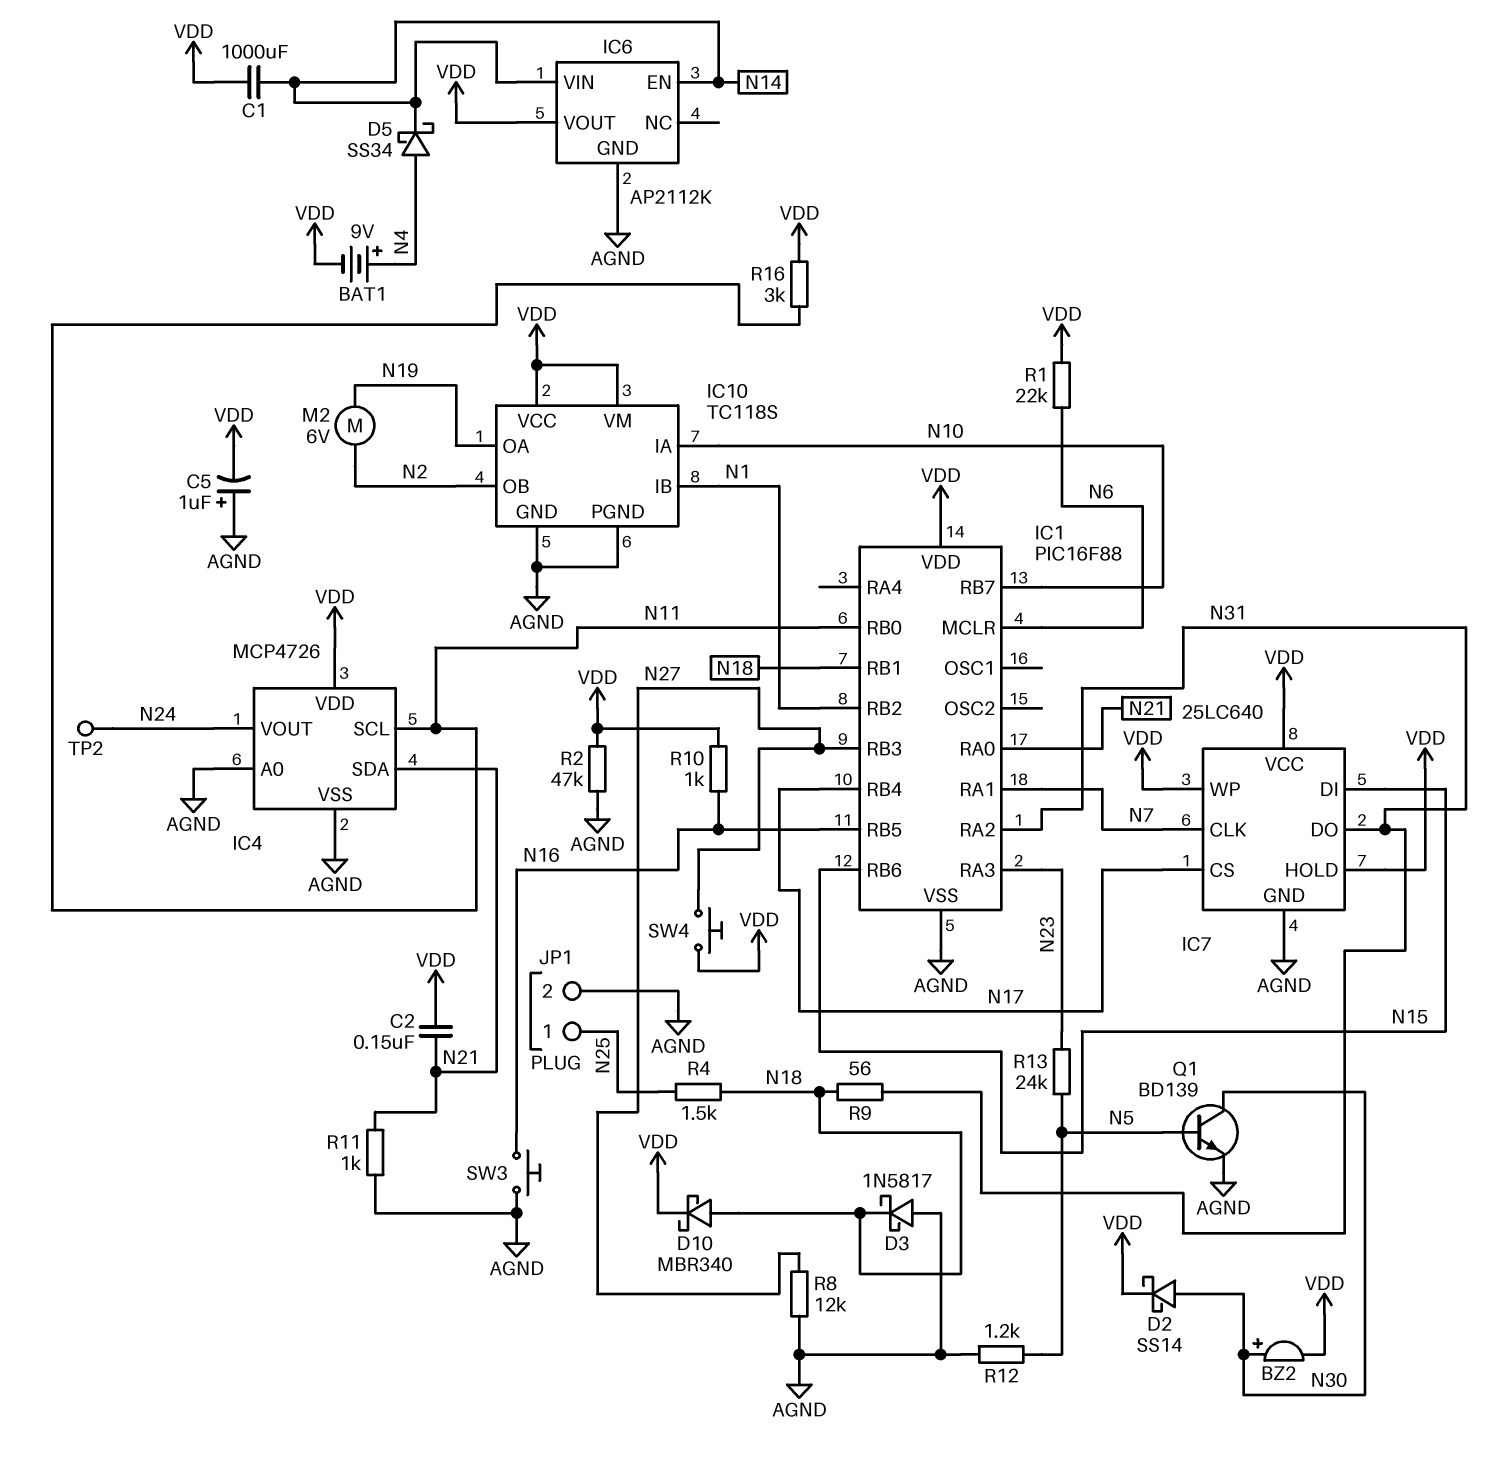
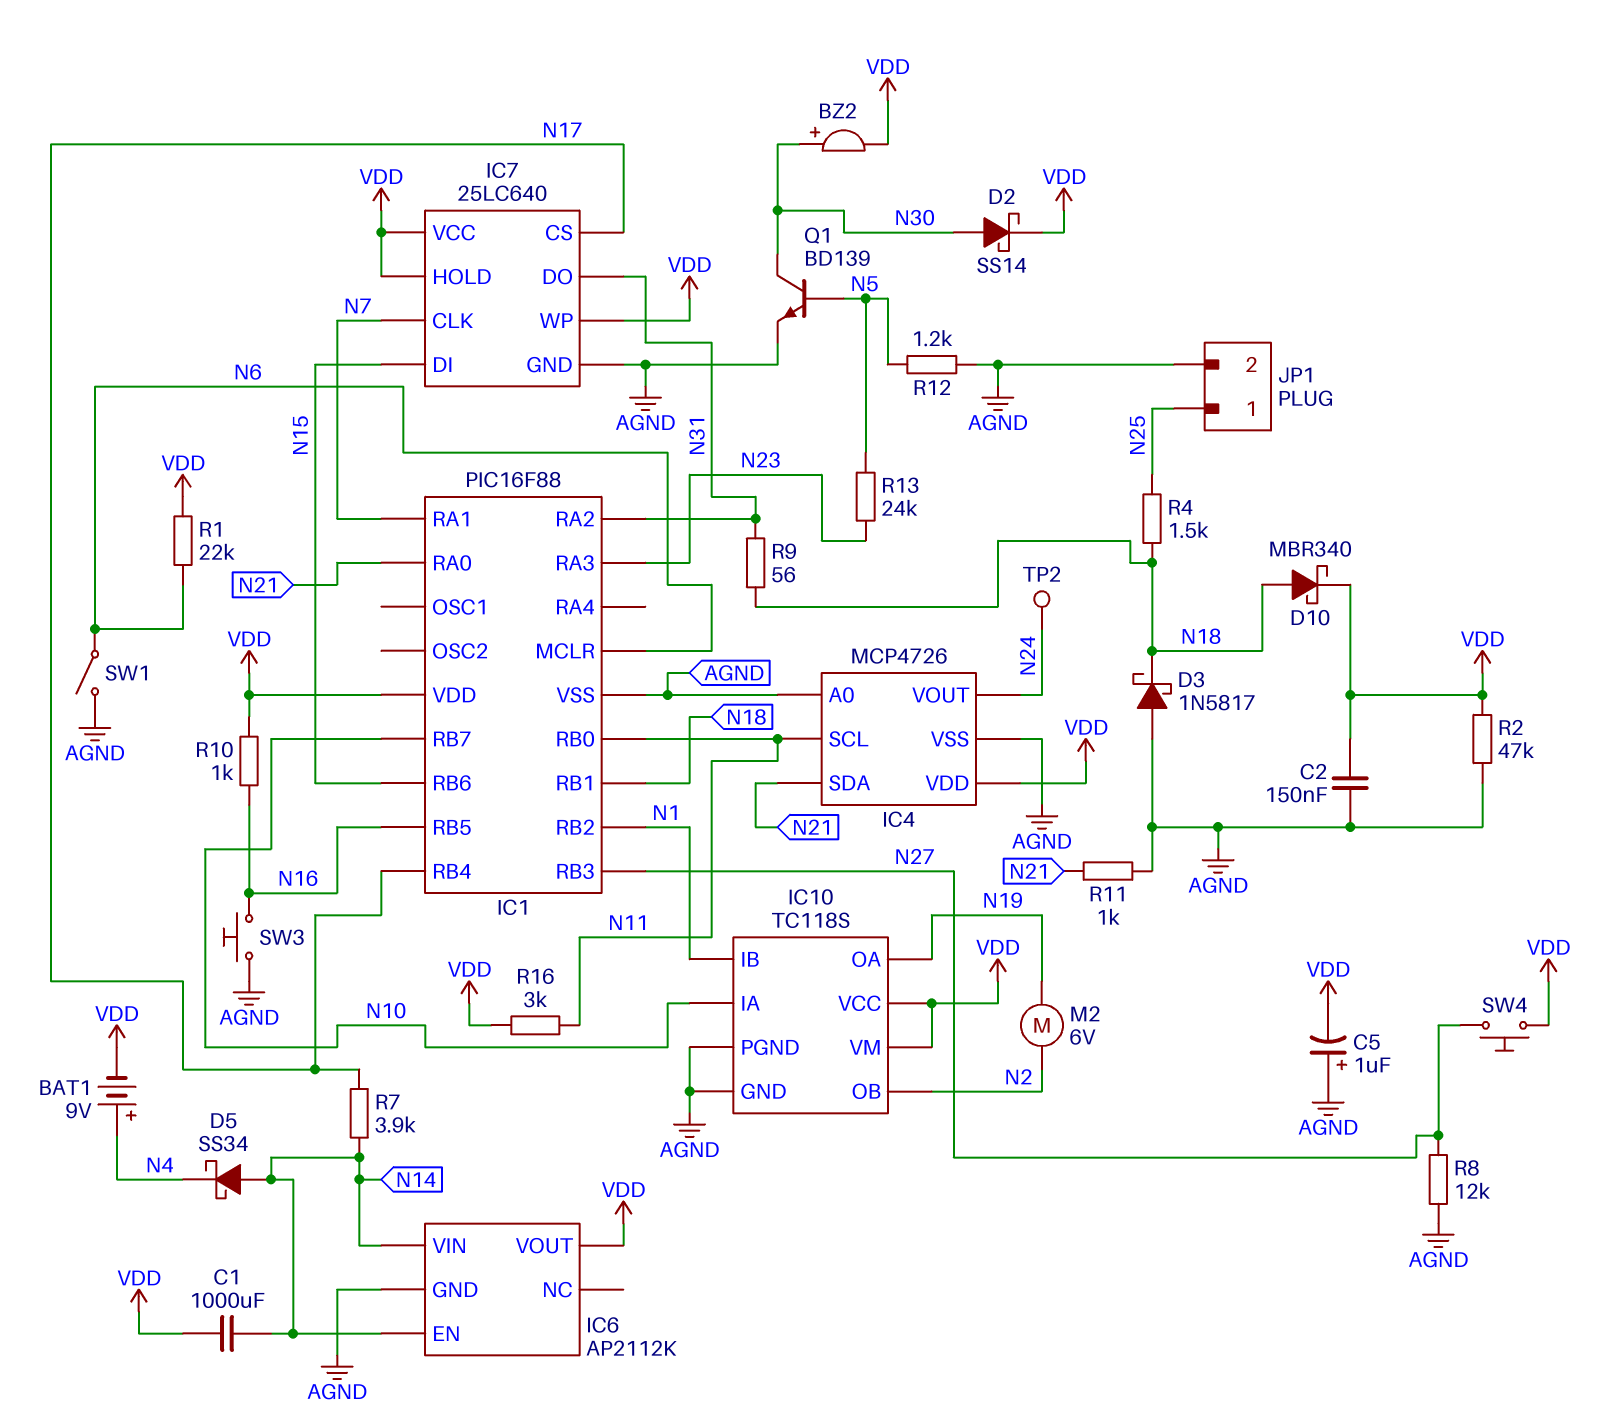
C2: 150nF (N21, VDD) -> 150nF (AGND, VDD)
D5: schottky SS34 (A N4, K N14) -> schottky SS34 (A N14, K N4)
R7: none -> 3.9k (N14, N17)
SW1: none -> switch (AGND, N6)

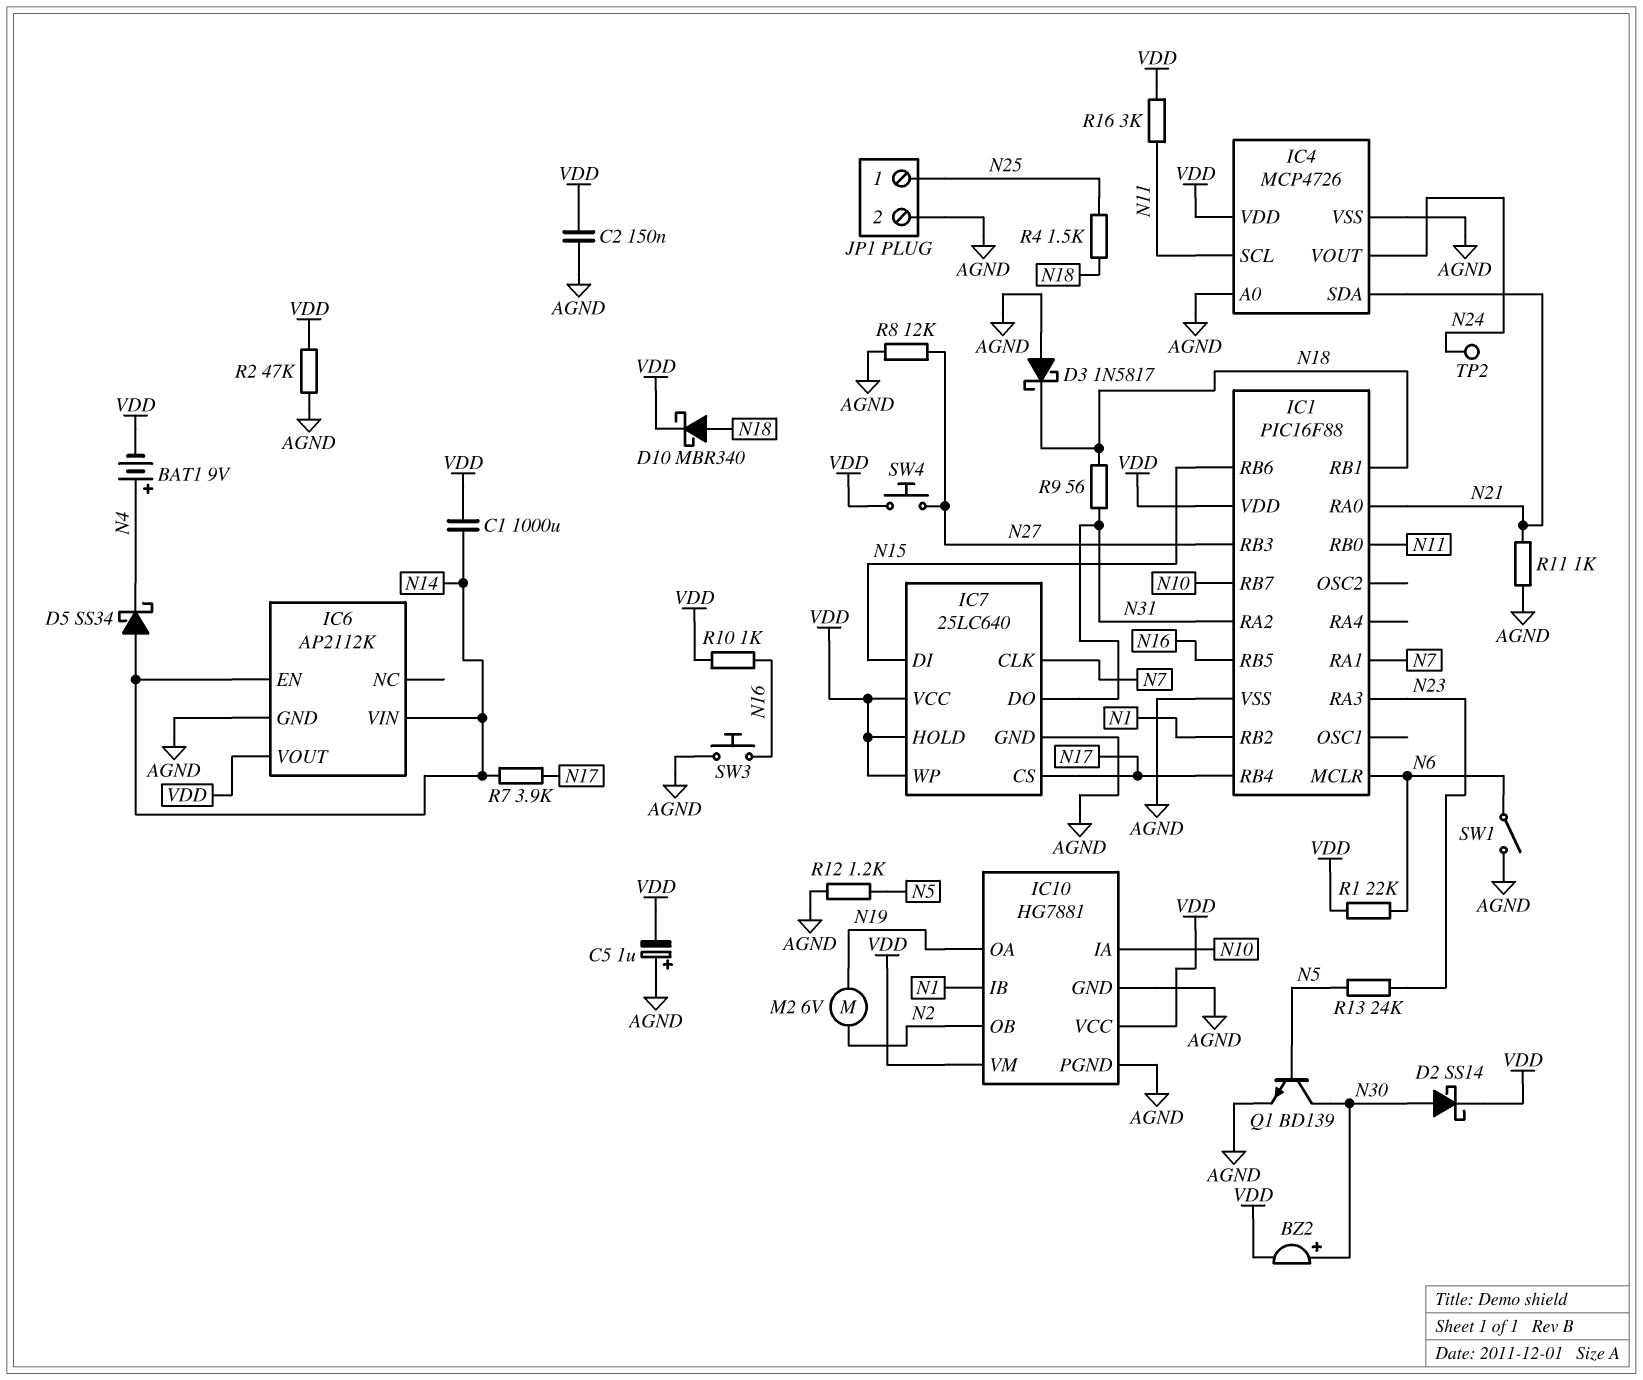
IC10: TC118S -> HG7881

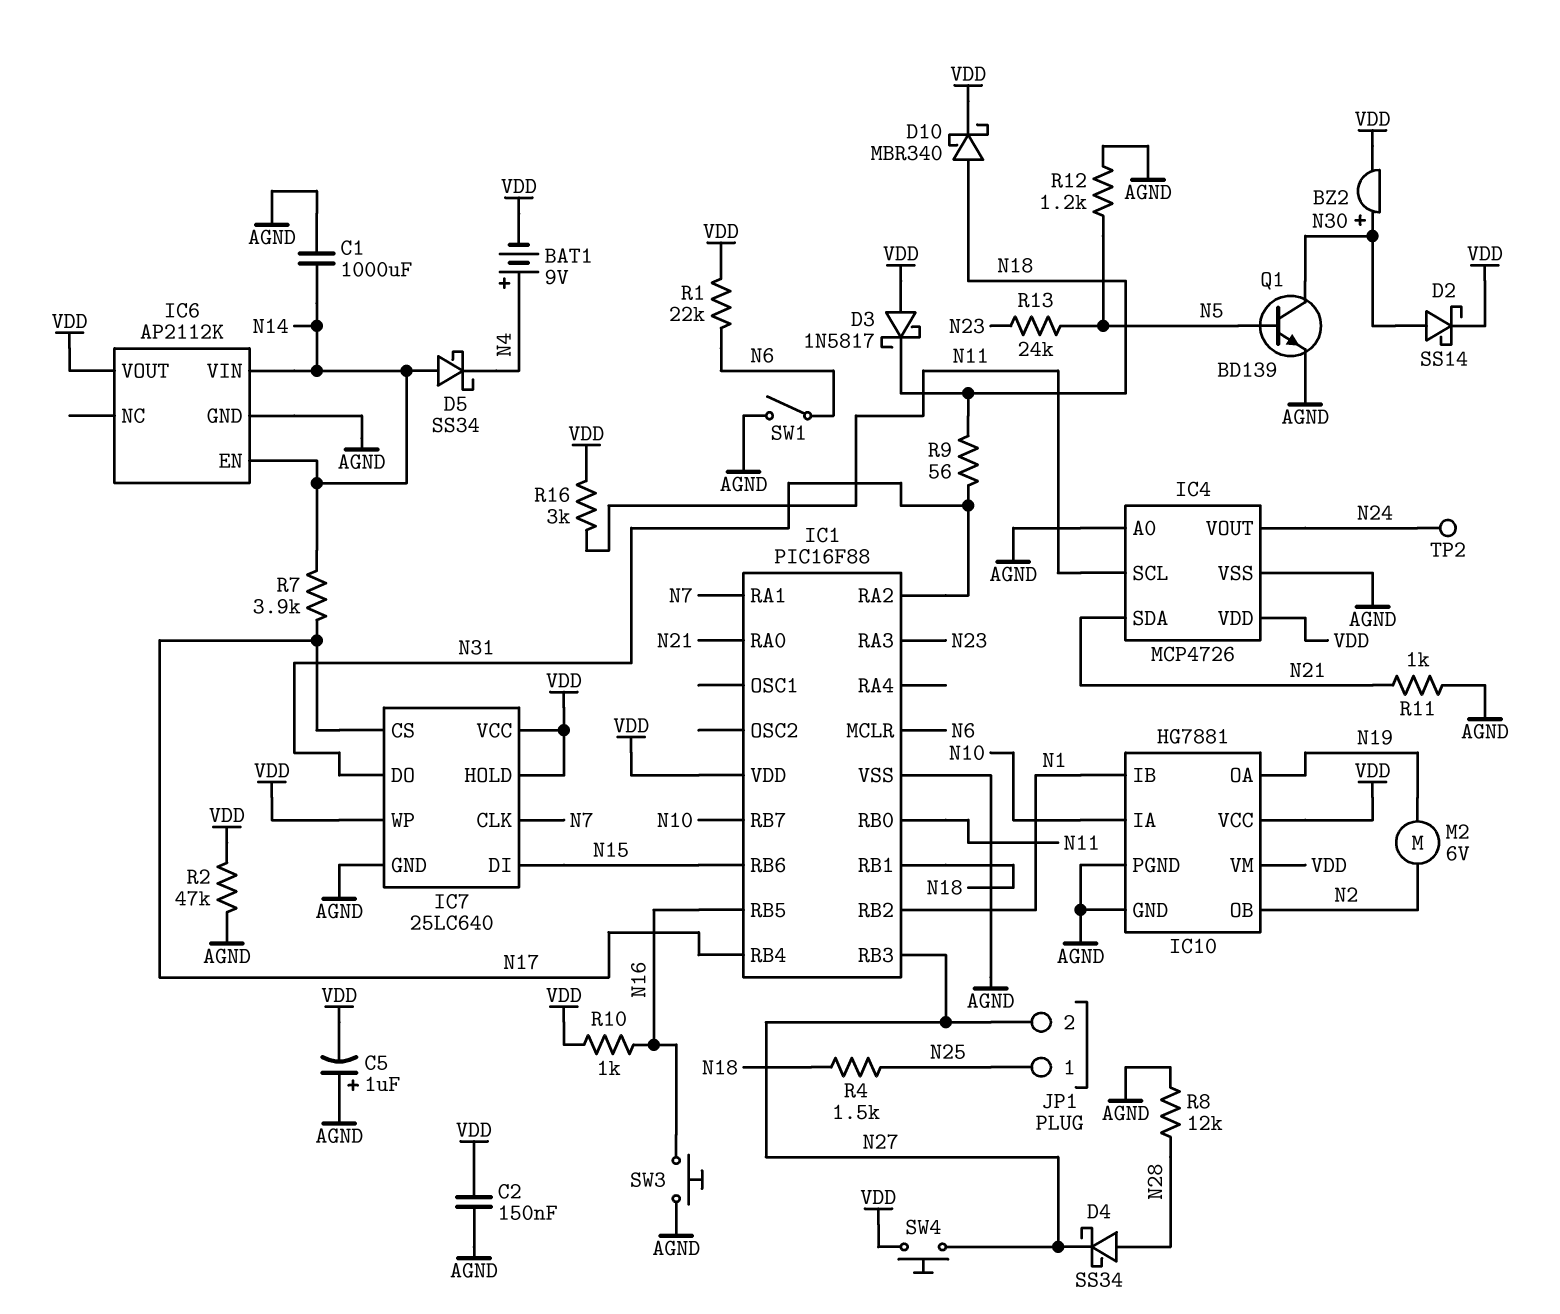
C1: 1000uF (N14, VDD) -> 1000uF (AGND, N14)
D3: schottky 1N5817 (A AGND, K N18) -> schottky 1N5817 (A VDD, K N18)
D4: none -> schottky SS34 (A N28, K N27)
JP1 pin 2: AGND -> N27
R8: 12k (AGND, N27) -> 12k (AGND, N28)

